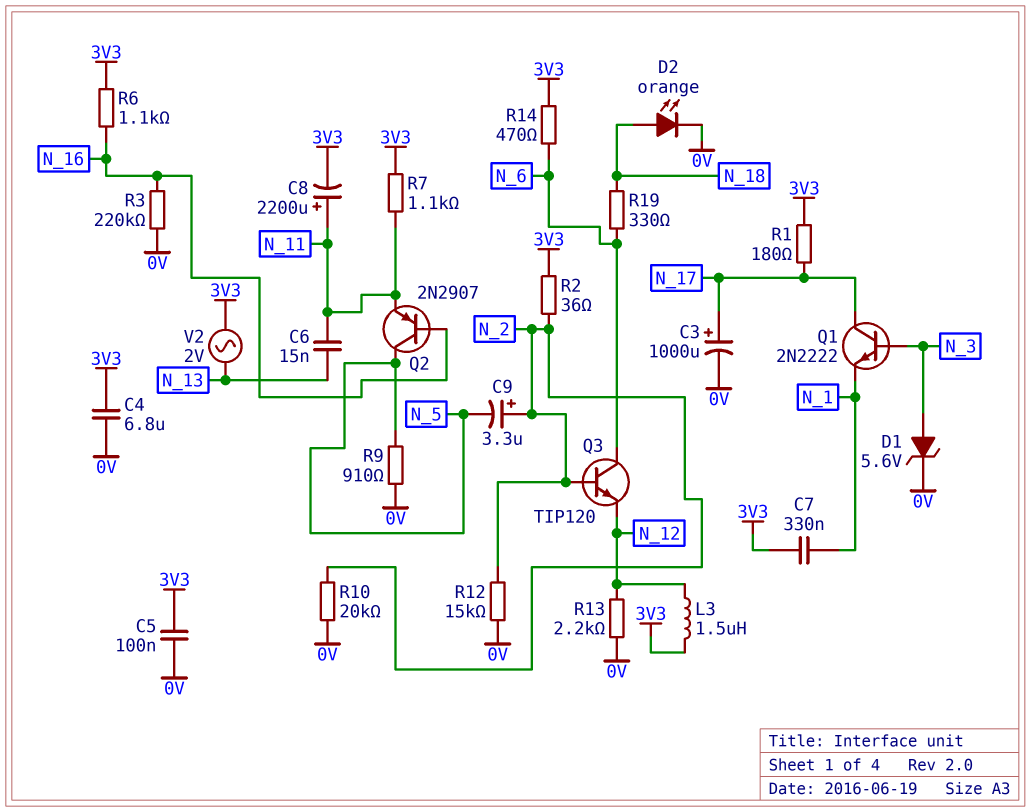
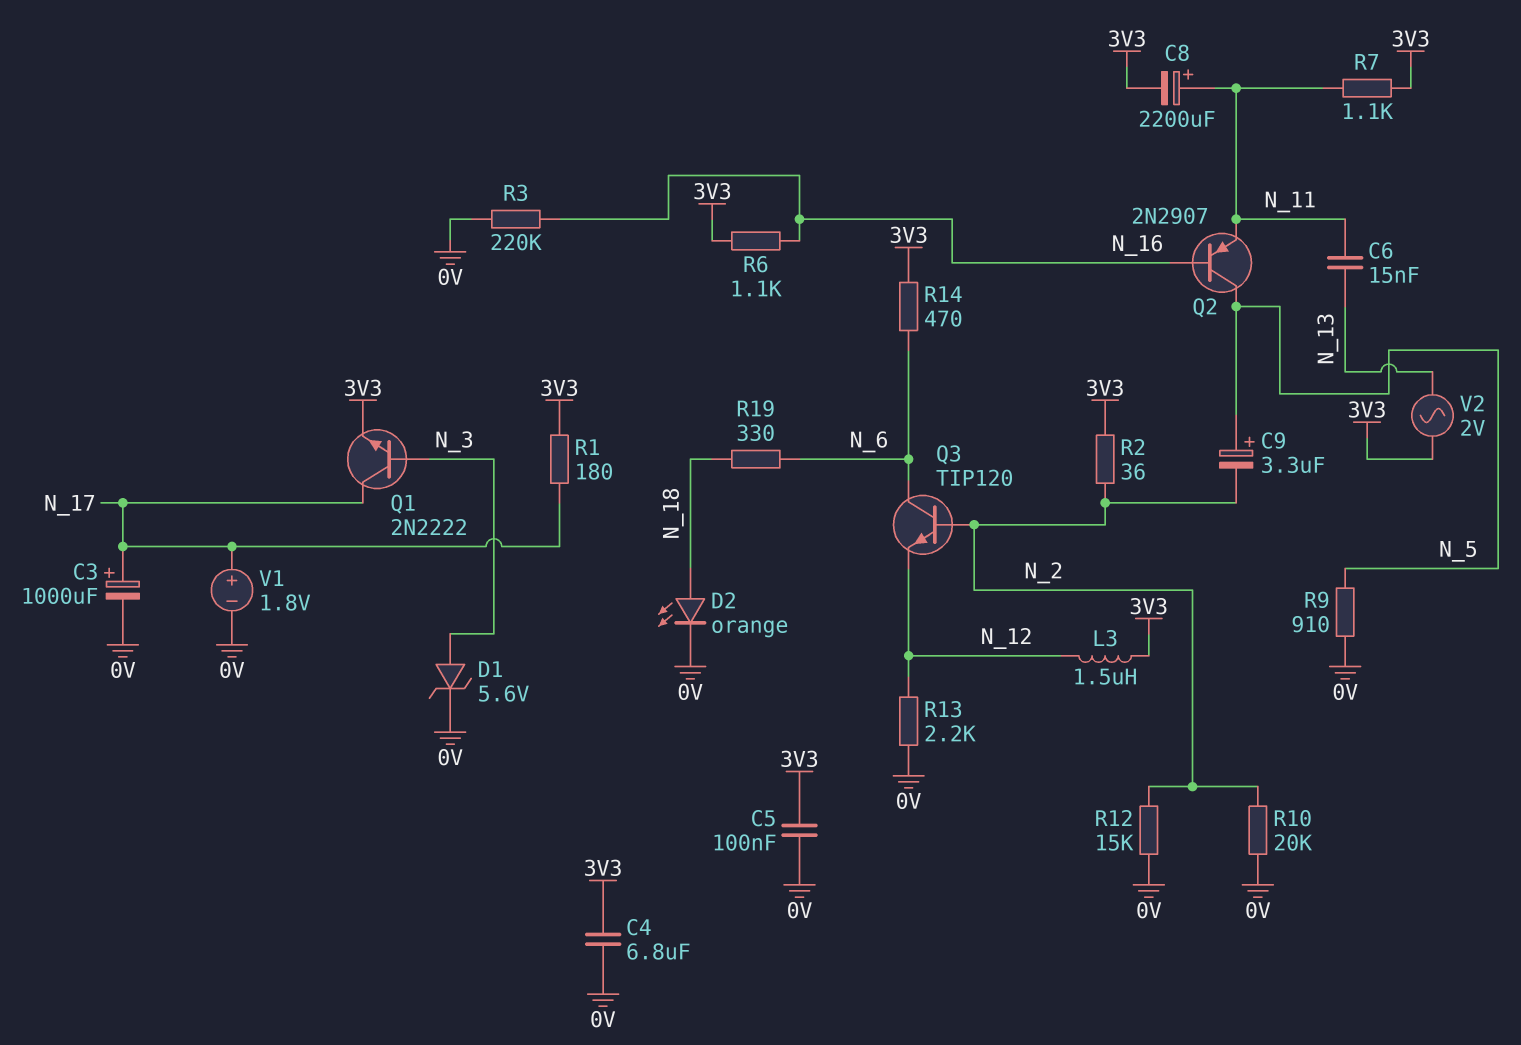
C7: 330nF (3V3, N_1) -> none
C9: 3.3uF (plus N_2, minus N_5) -> 3.3uF (plus N_5, minus N_2)
Q1: NPN 2N2222 (B N_3, C N_17, E N_1) -> NPN 2N2222 (B N_3, C N_17, E 3V3)
V1: none -> 1.8V (plus N_17, minus 0V)

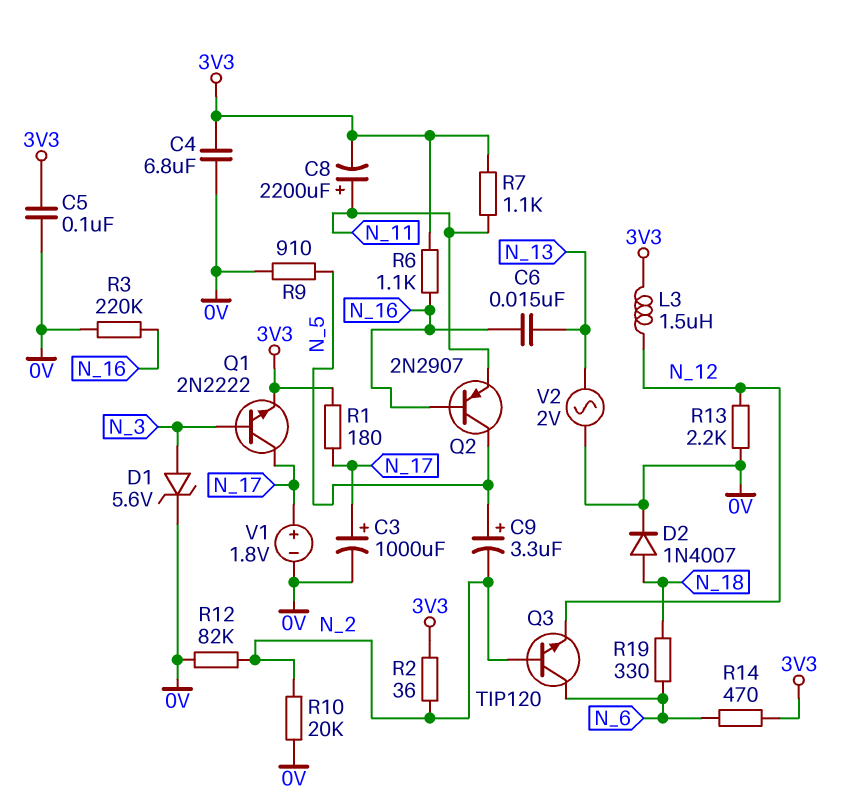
C6: 15nF (N_11, N_13) -> 15nF (N_13, N_16)
D2: LED orange (A N_18, K 0V) -> diode 1N4007 (A N_18, K 0V)
R12: 15k (0V, N_2) -> 82k (0V, N_2)
V2: AC 2V (3V3, N_13) -> AC 2V (0V, N_13)

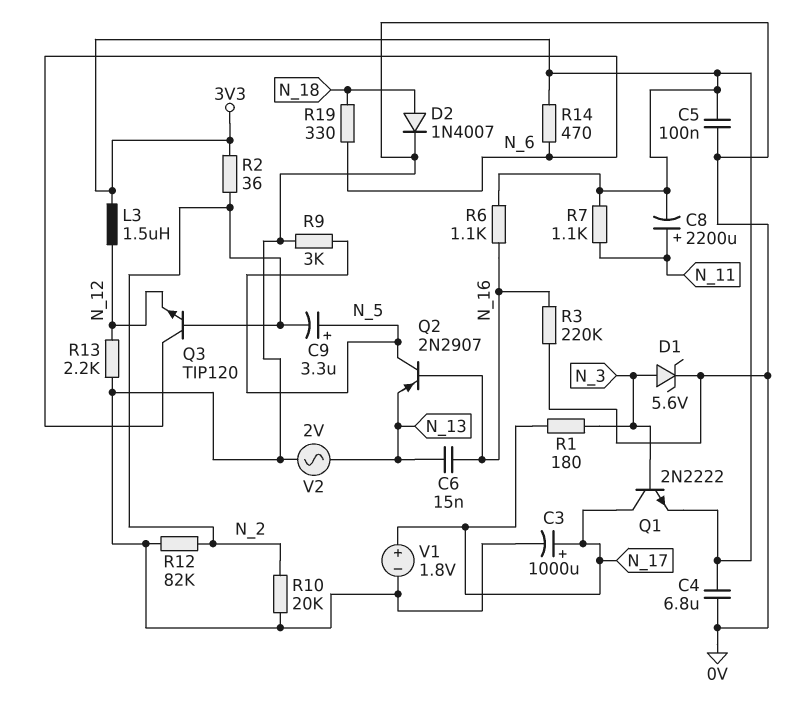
Q2: PNP 2N2907 (B N_16, C N_5, E N_11) -> PNP 2N2907 (B N_16, C N_5, E N_13)
R1: 180 (3V3, N_17) -> 180 (N_3, N_17)
R9: 910 (0V, N_5) -> 3k (0V, N_5)

